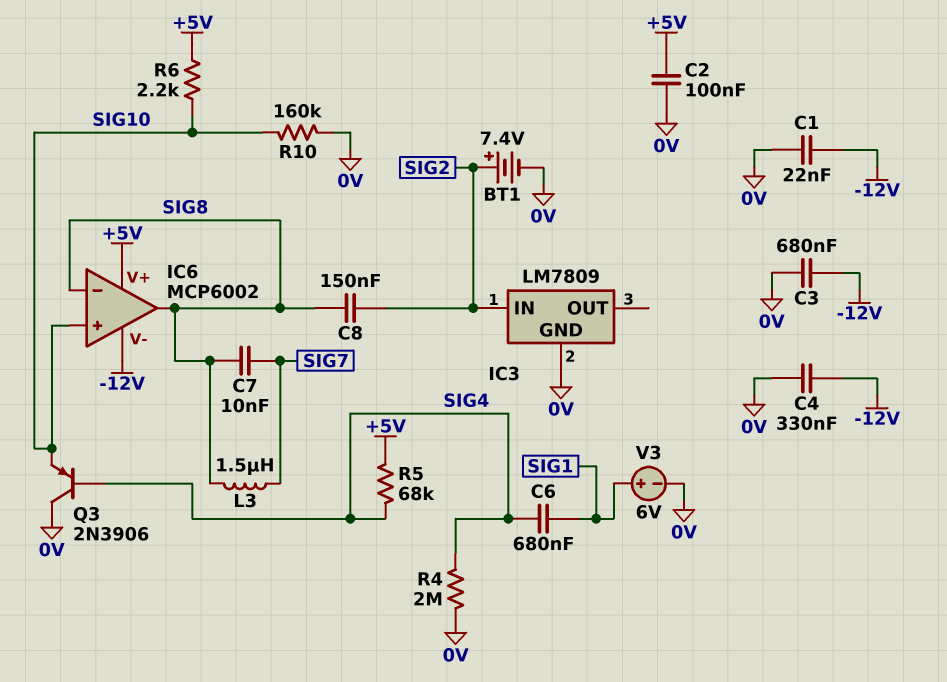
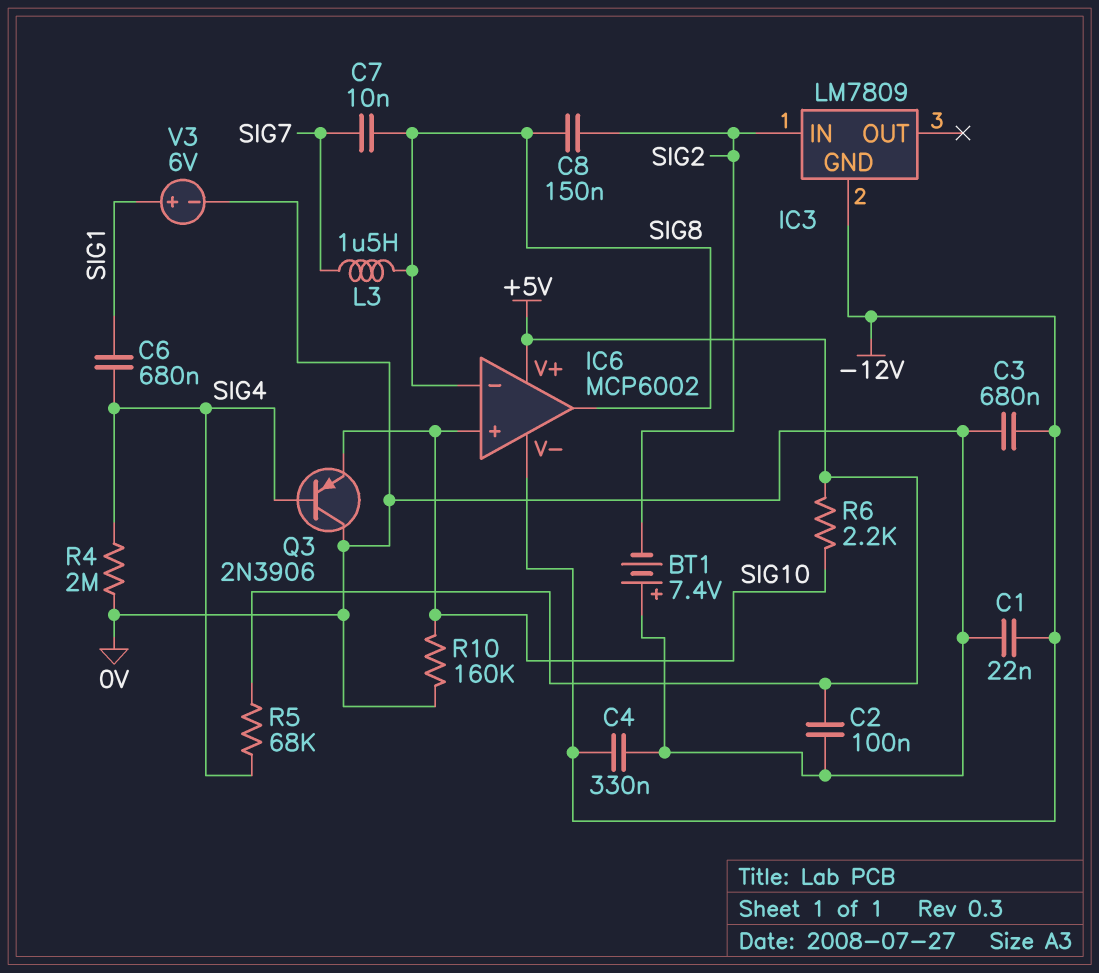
BT1: 7.4V (plus SIG2, minus 0V) -> 7.4V (plus 0V, minus SIG2)
IC3 pin GND: 0V -> -12V

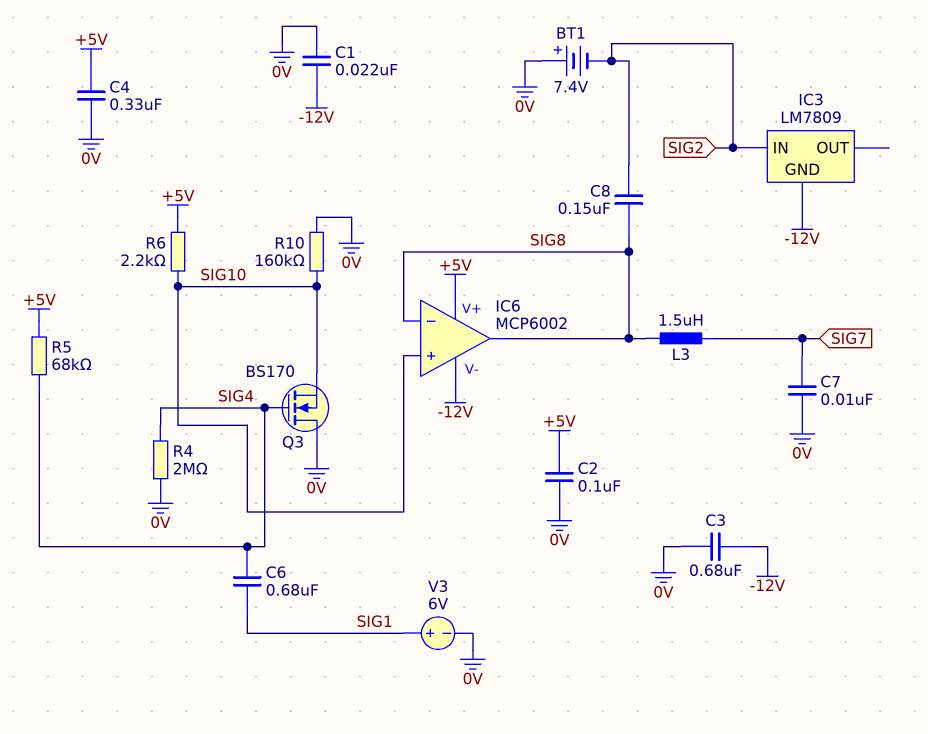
C4: 330nF (-12V, 0V) -> 330nF (+5V, 0V)
C7: 10nF (SIG7, SIG8) -> 10nF (0V, SIG7)
Q3: PNP 2N3906 (B SIG4, C 0V, E SIG10) -> NMOS BS170 (G SIG4, D 0V, S SIG10)

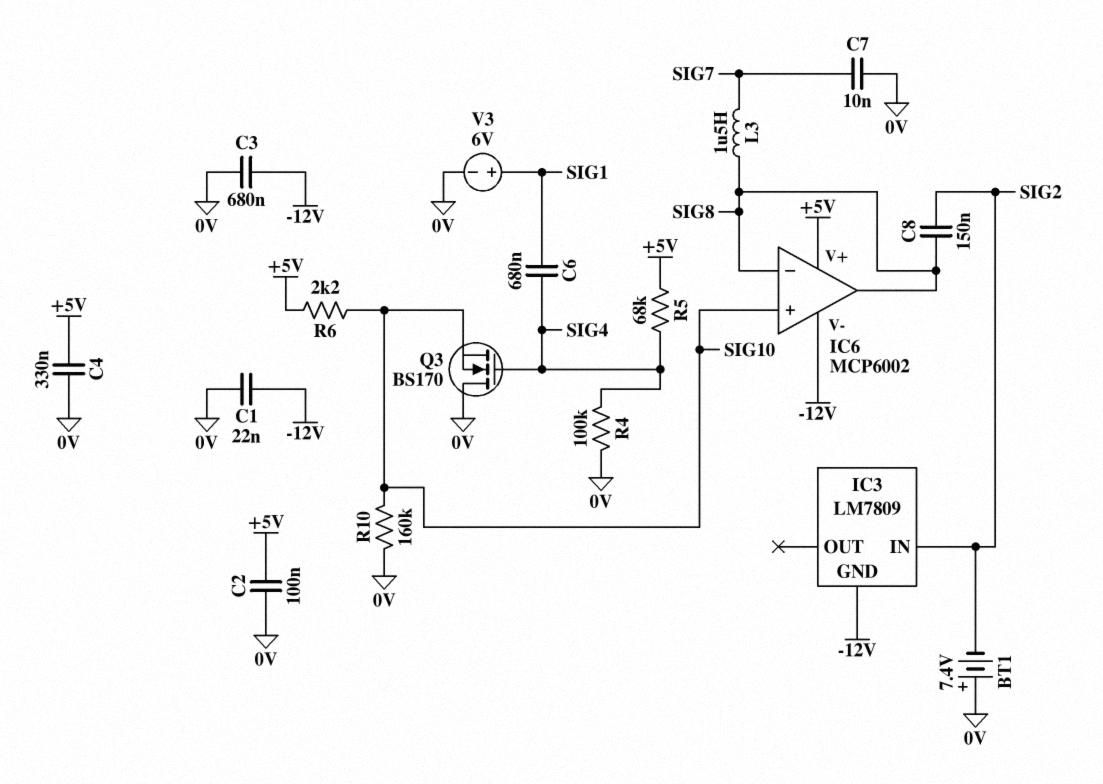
R4: 2M (0V, SIG4) -> 100k (0V, SIG4)

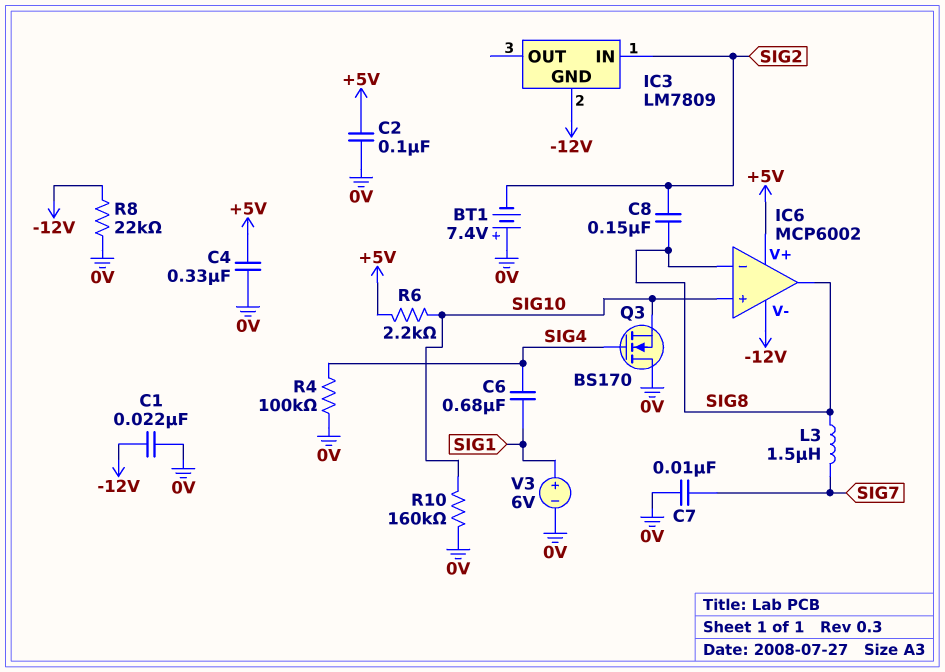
C3: 680nF (-12V, 0V) -> none
R5: 68k (+5V, SIG4) -> none
R8: none -> 22k (-12V, 0V)

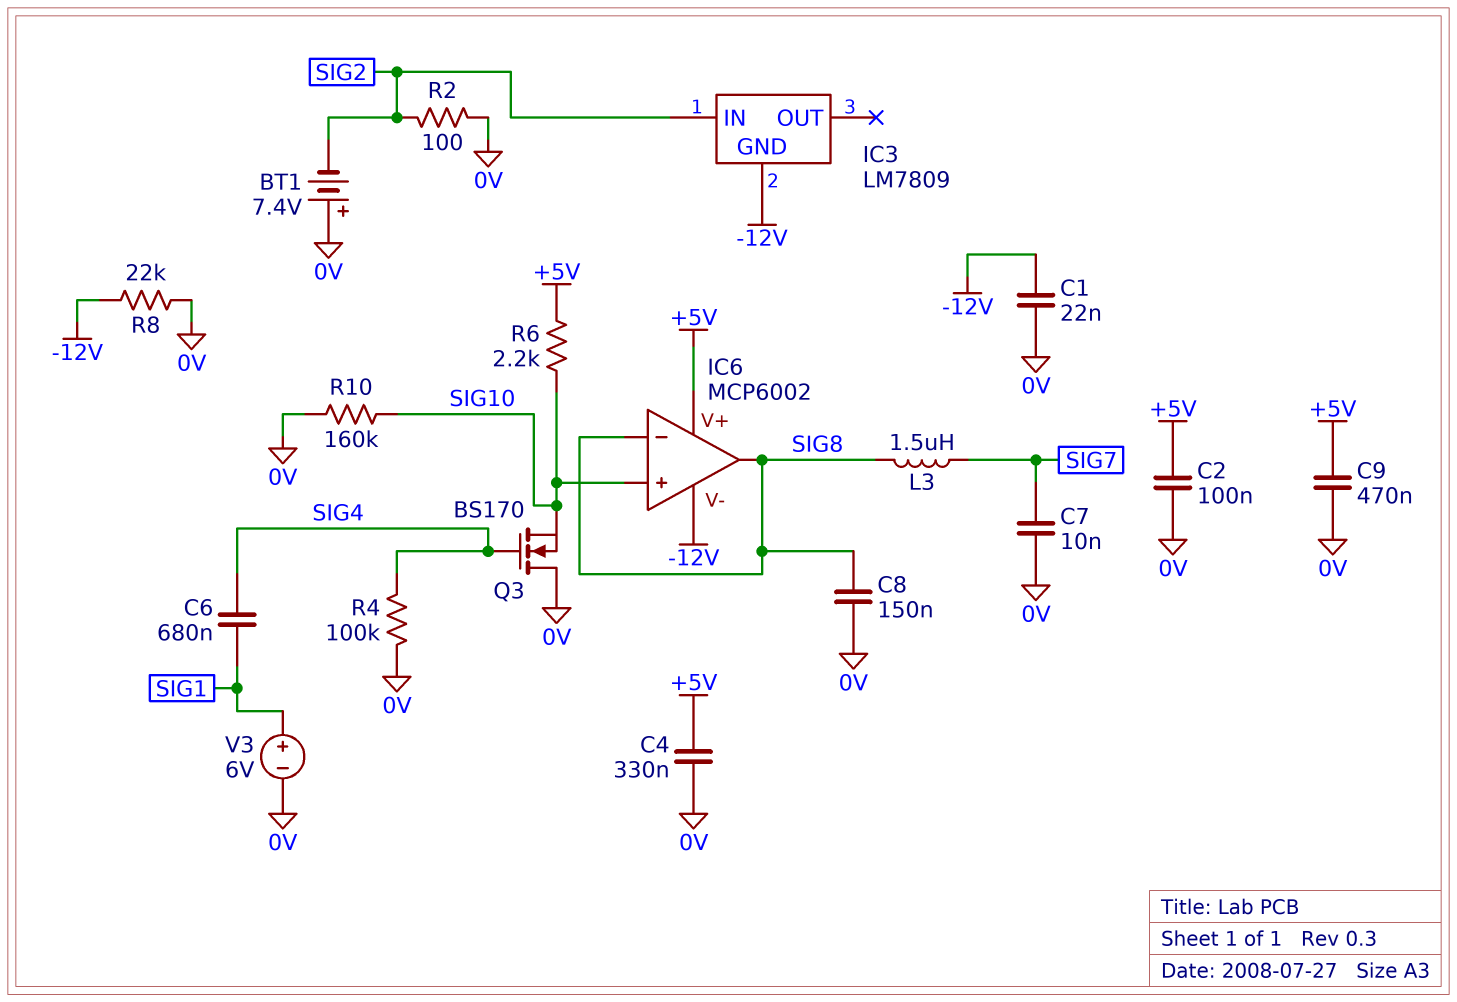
C8: 150nF (SIG2, SIG8) -> 150nF (0V, SIG8)
C9: none -> 470nF (+5V, 0V)
R2: none -> 100 (0V, SIG2)

